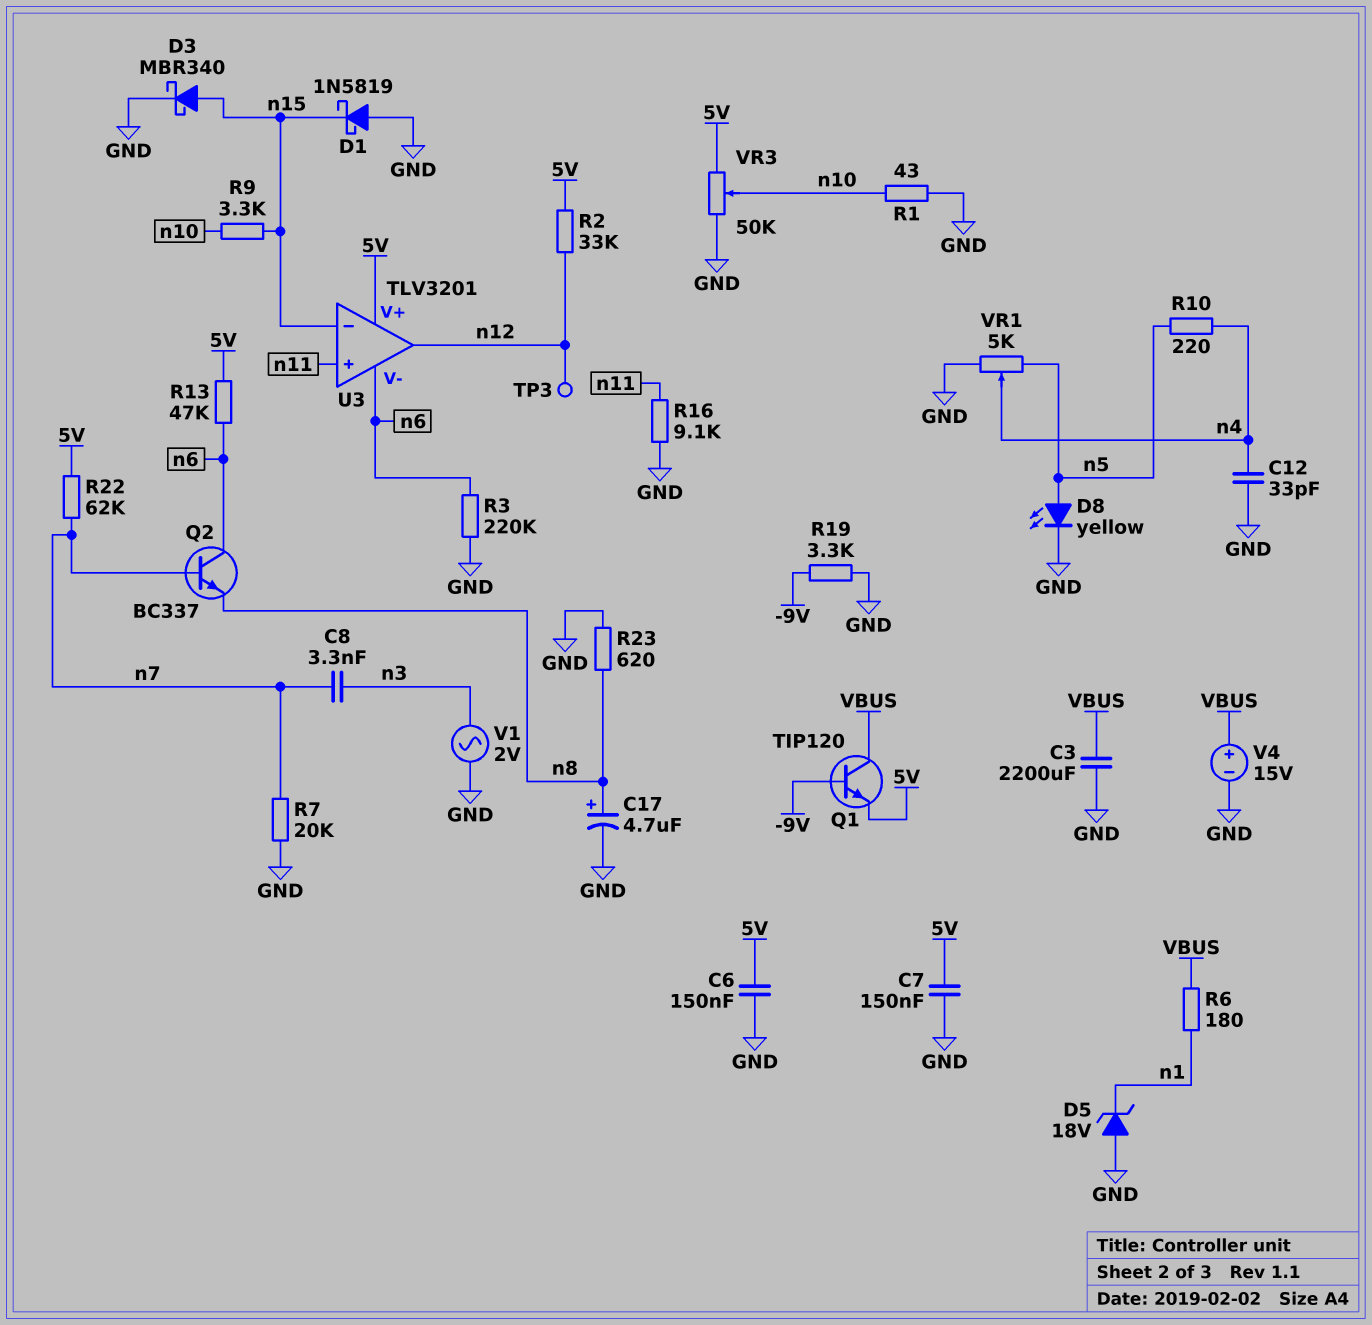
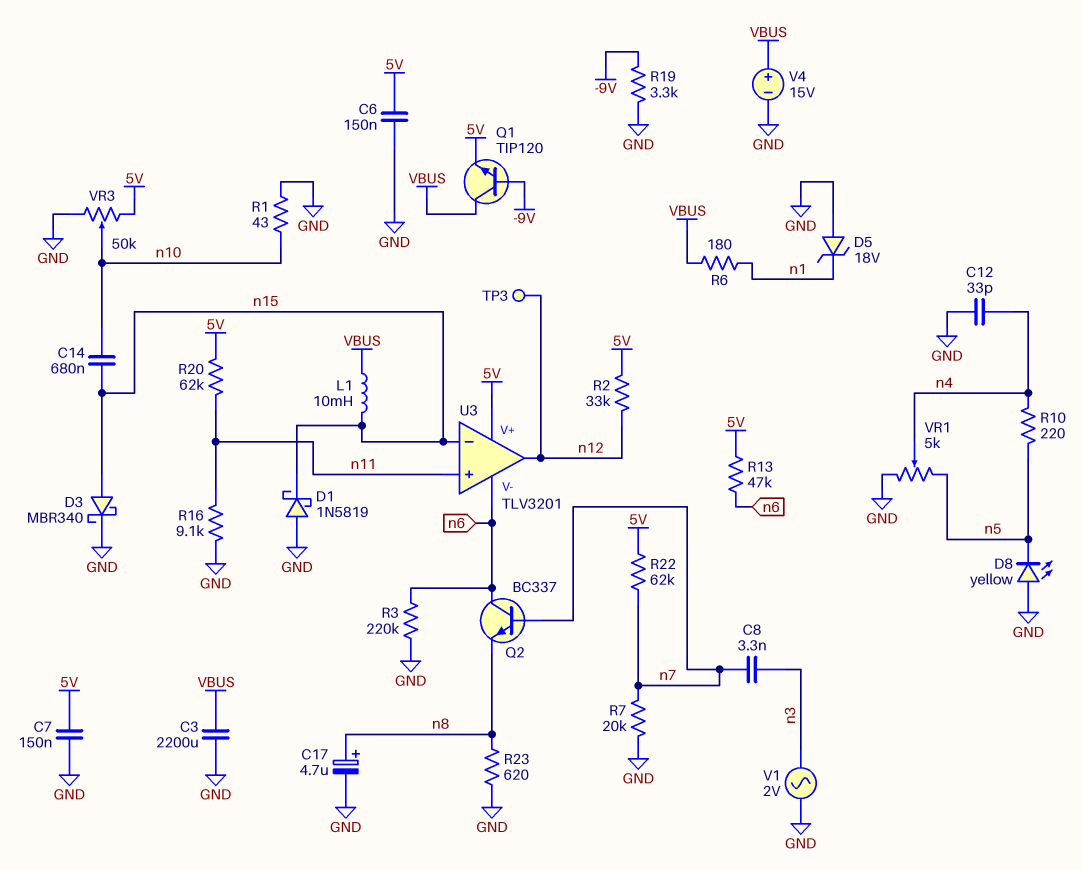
C14: none -> 680nF (n10, n15)
D8: LED yellow (A n5, K GND) -> LED yellow (A GND, K n5)
L1: none -> 10mH (VBUS, n15)
R9: 3.3k (n10, n15) -> none
R20: none -> 62k (5V, n11)

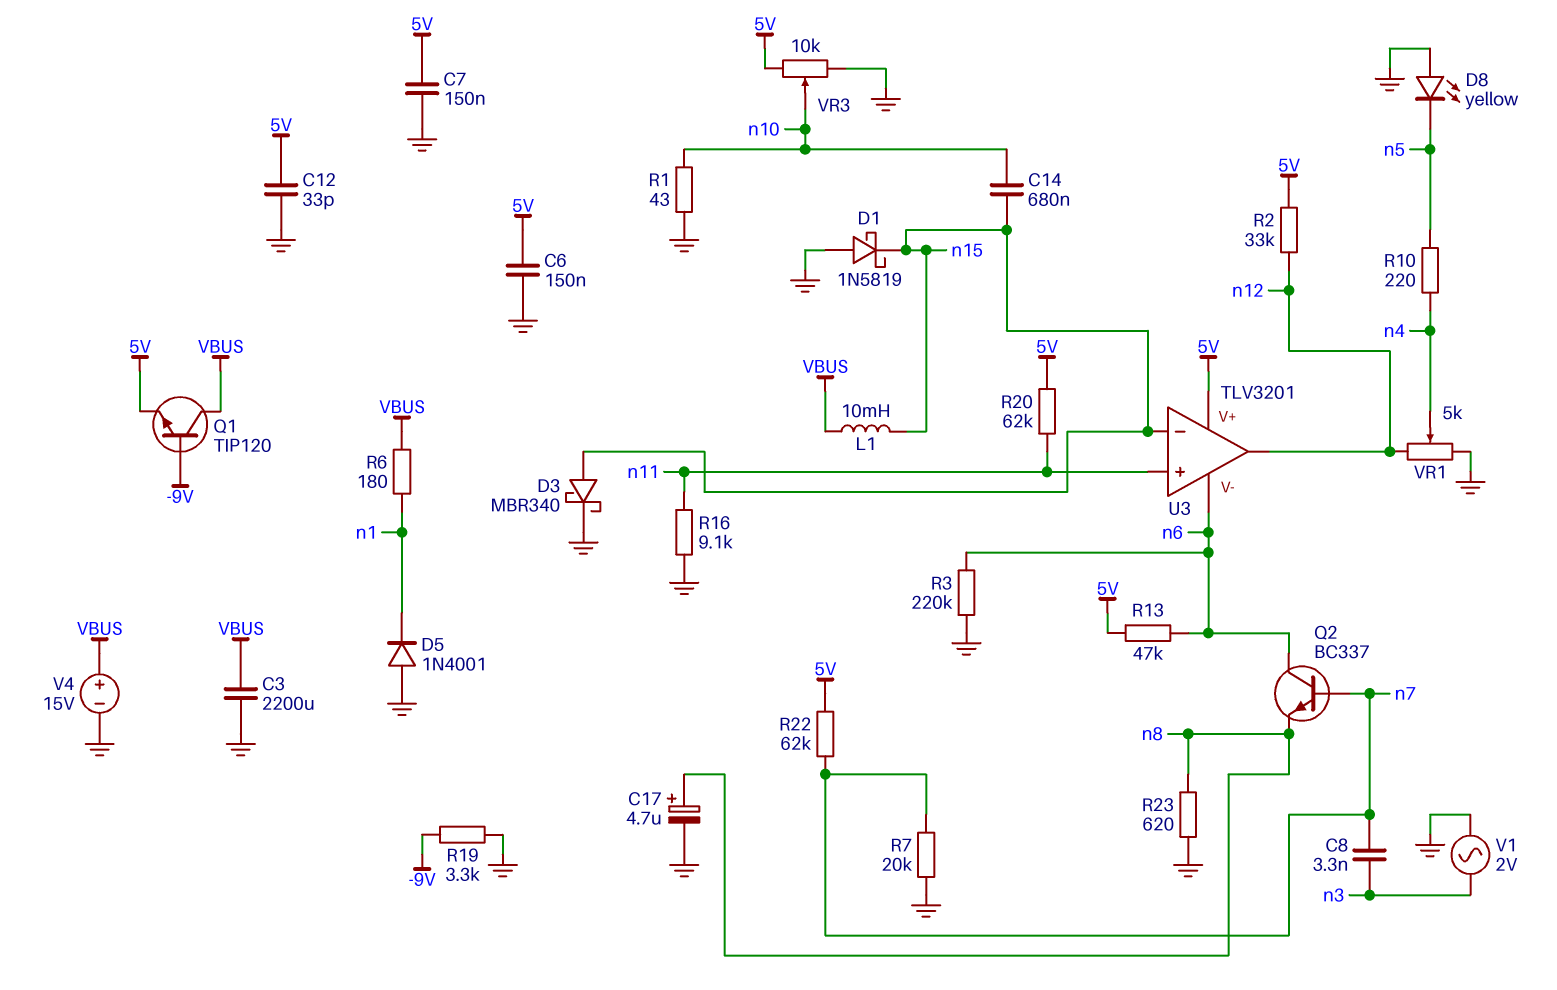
C12: 33pF (GND, n4) -> 33pF (5V, GND)
D5: zener 18V (A GND, K n1) -> diode 1N4001 (A GND, K n1)
TP3: test point (n12) -> none
VR1: 5k (GND, n5, wiper n4) -> 5k (GND, n12, wiper n4)
VR3: 50k (5V, GND, wiper n10) -> 10k (5V, GND, wiper n10)

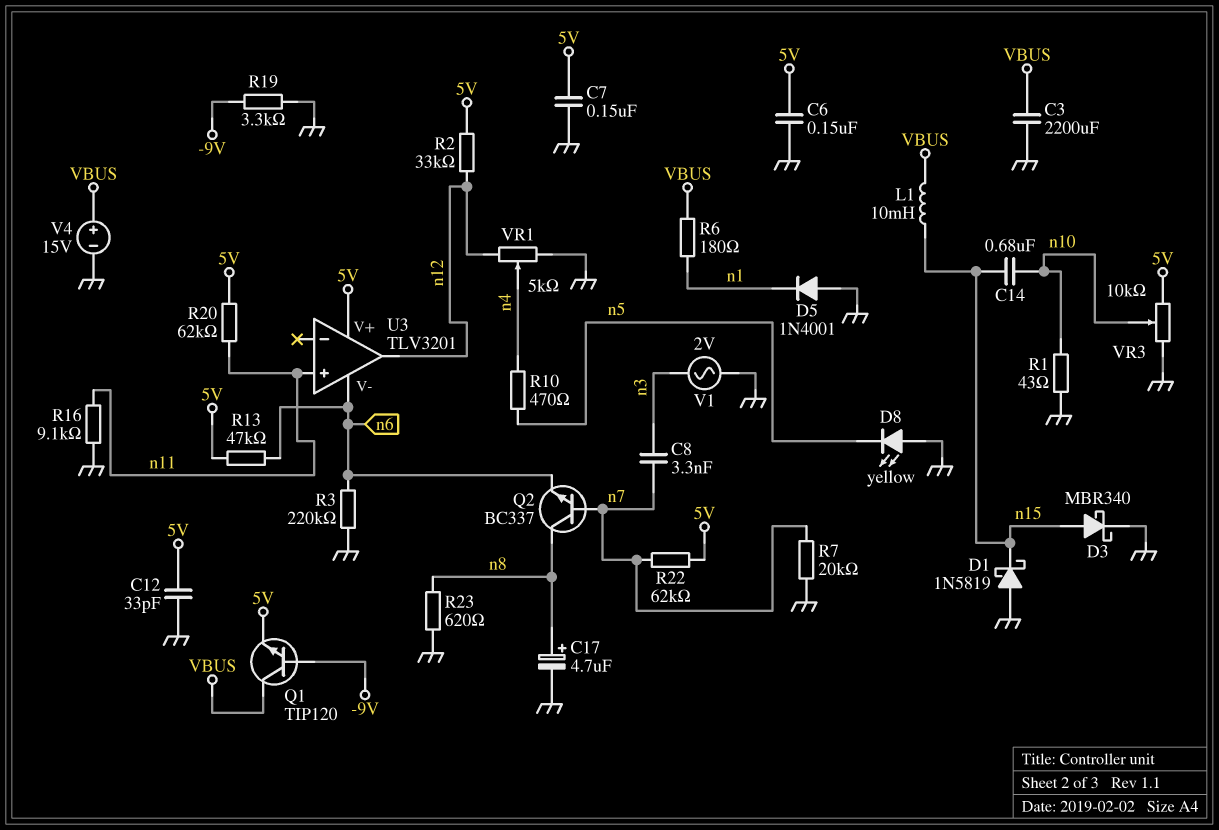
Q2: NPN BC337 (B n7, C n6, E n8) -> NPN BC337 (B n7, C n8, E n6)
R10: 220 (n4, n5) -> 470 (n4, n5)
U3 pin in-: n15 -> none

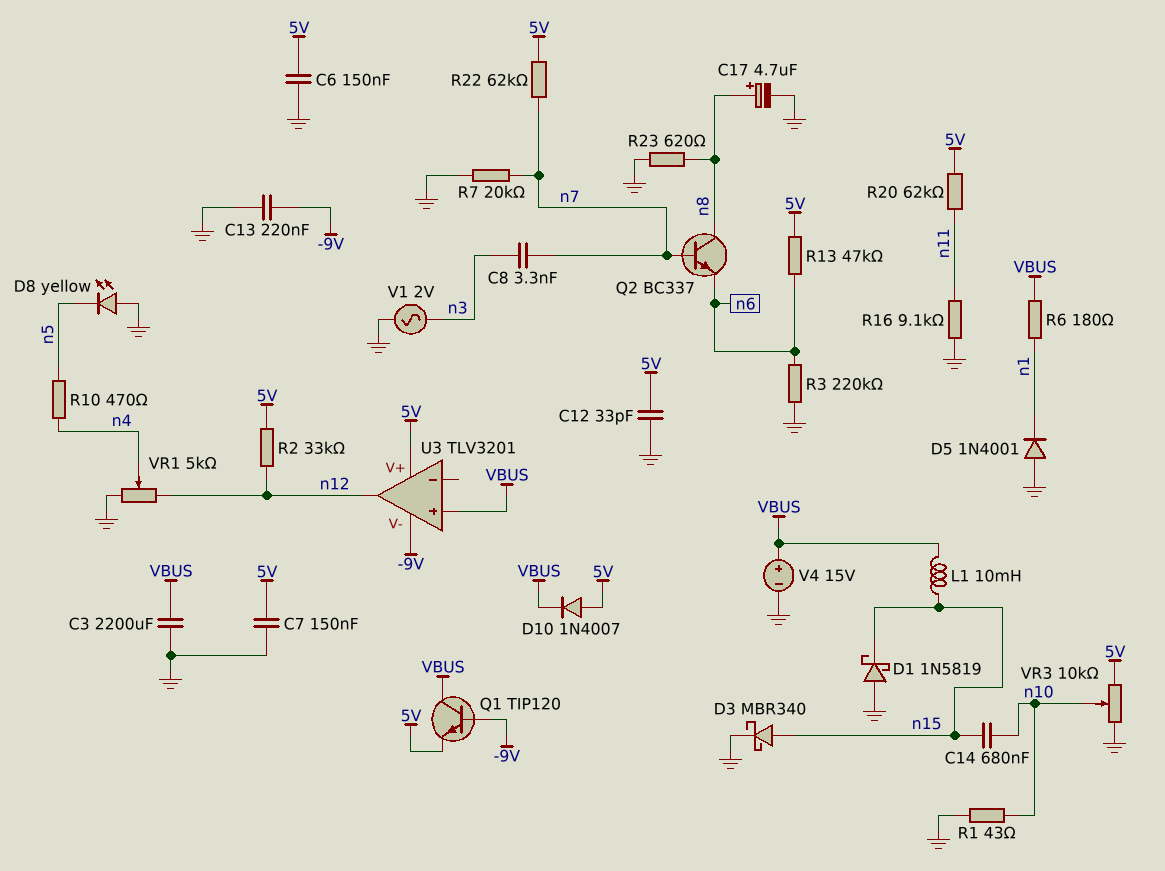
C13: none -> 220nF (-9V, GND)
D10: none -> diode 1N4007 (A 5V, K VBUS)
R19: 3.3k (-9V, GND) -> none
U3 pin V-: n6 -> -9V
U3 pin in+: n11 -> VBUS

